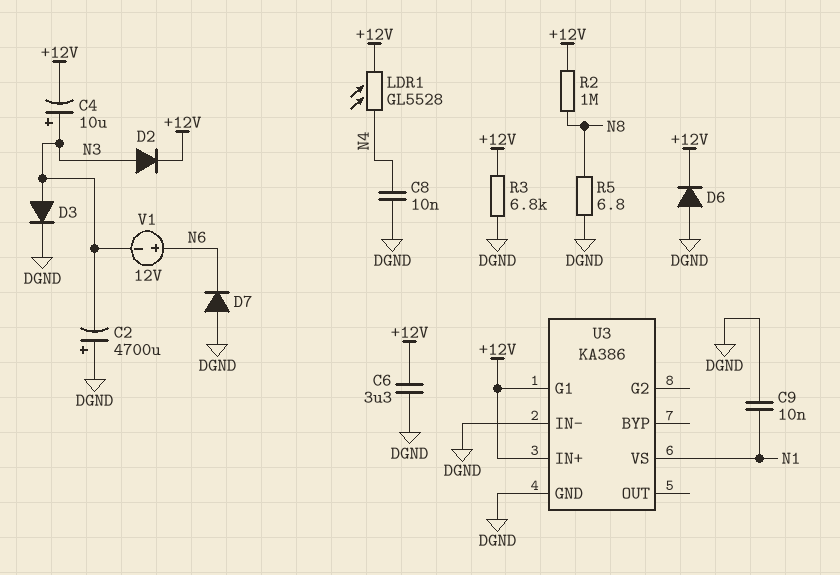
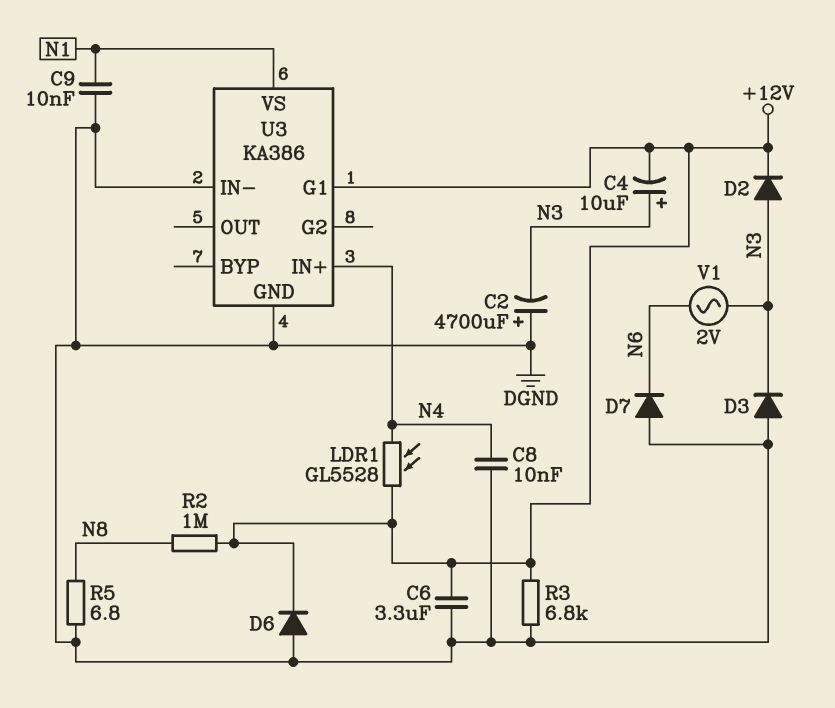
D3: diode (A N3, K DGND) -> diode (A DGND, K N3)
U3 pin IN+: +12V -> N4
V1: 12V (plus N6, minus N3) -> AC 2V (N3, N6)

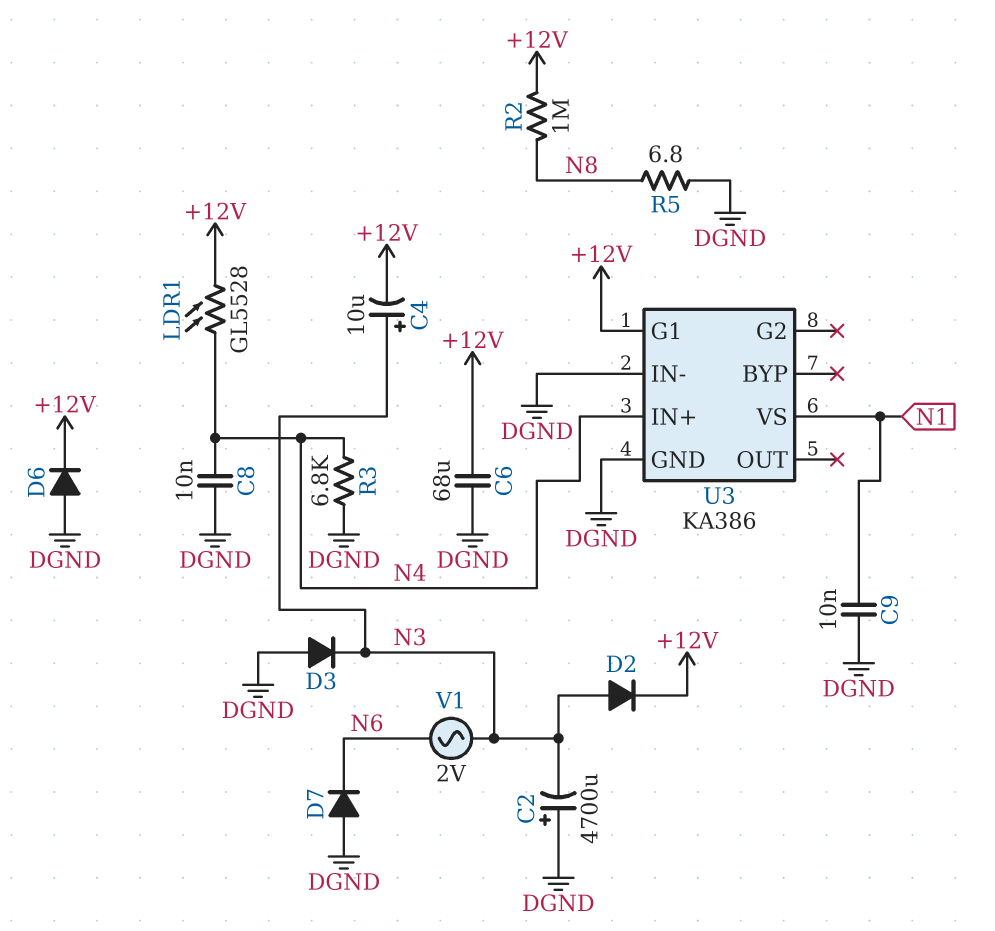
C6: 3.3uF (+12V, DGND) -> 68uF (+12V, DGND)
R3: 6.8k (+12V, DGND) -> 6.8k (DGND, N4)

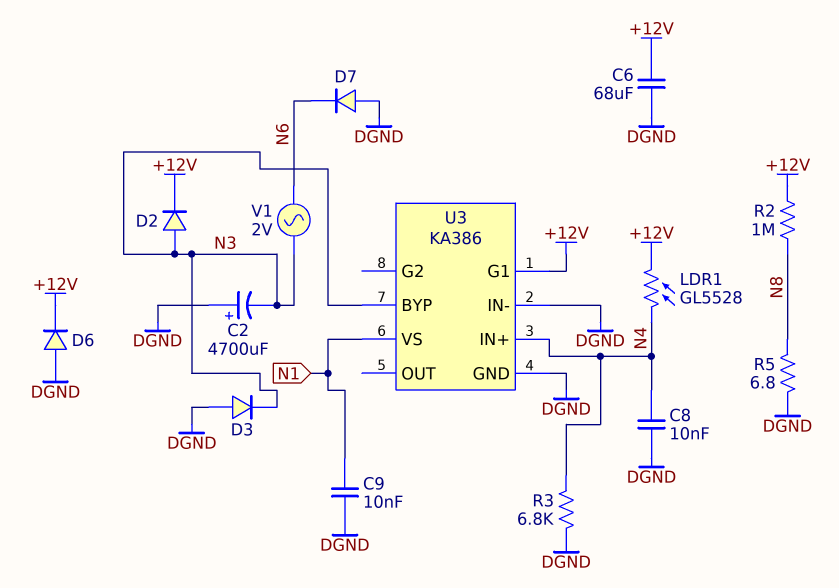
C4: 10uF (plus N3, minus +12V) -> none
U3 pin BYP: none -> N3

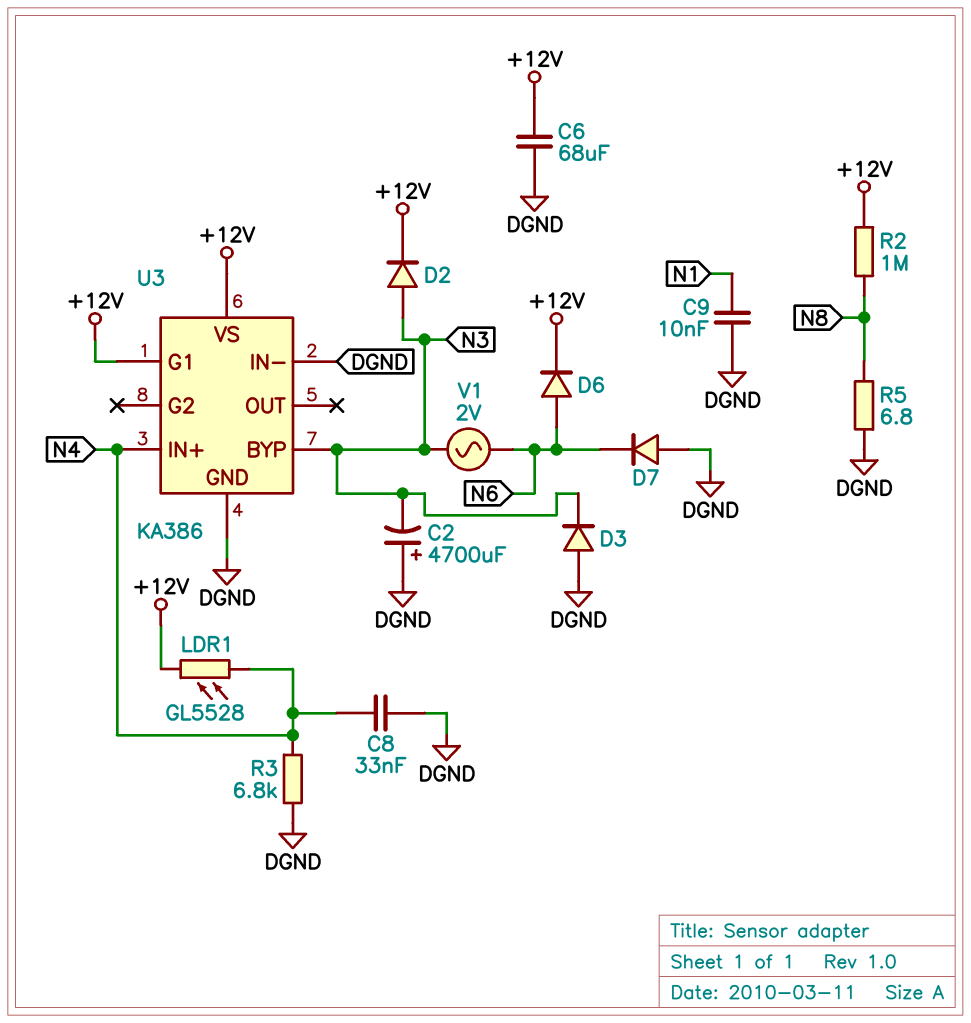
C8: 10nF (DGND, N4) -> 33nF (DGND, N4)
D6: diode (A DGND, K +12V) -> diode (A N6, K +12V)
U3 pin VS: N1 -> +12V

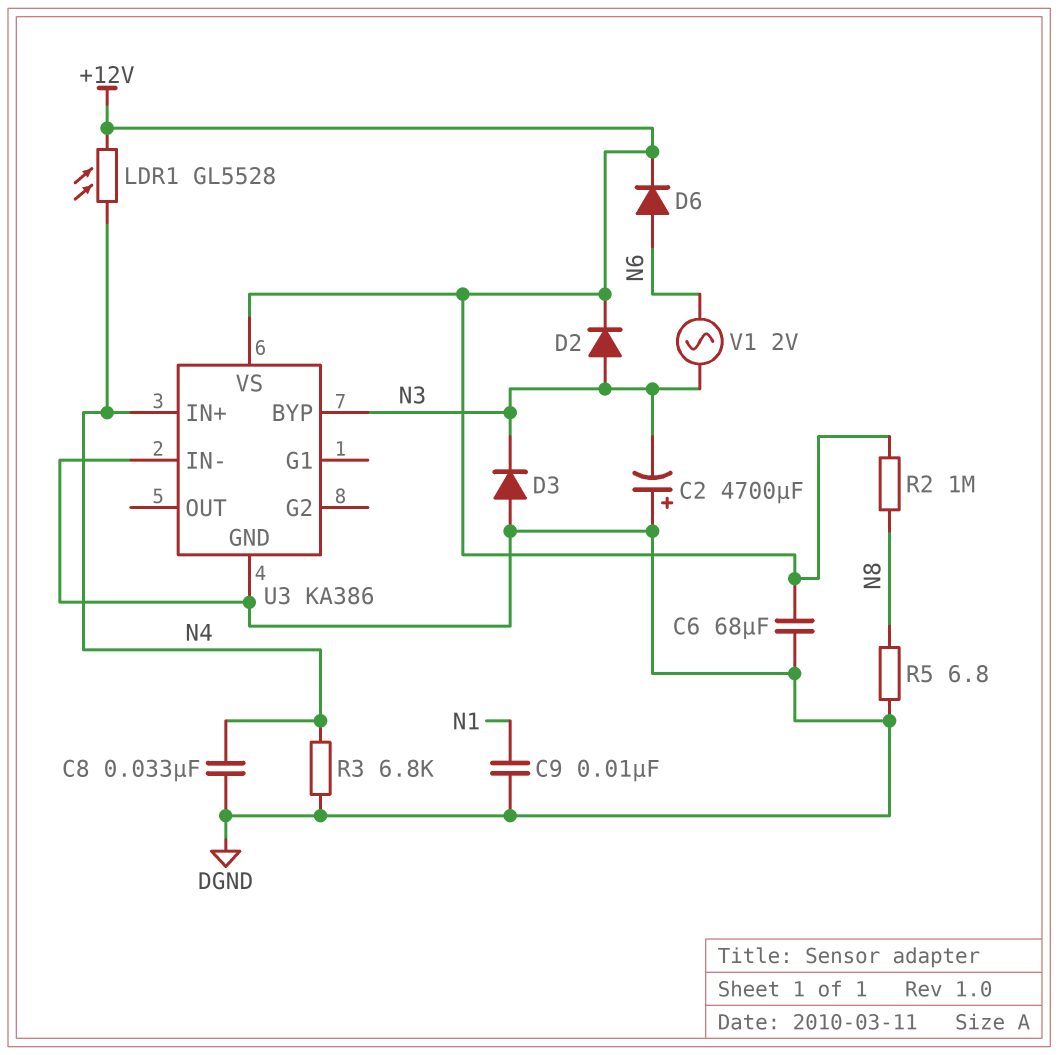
D7: diode (A DGND, K N6) -> none
U3 pin G1: +12V -> none

